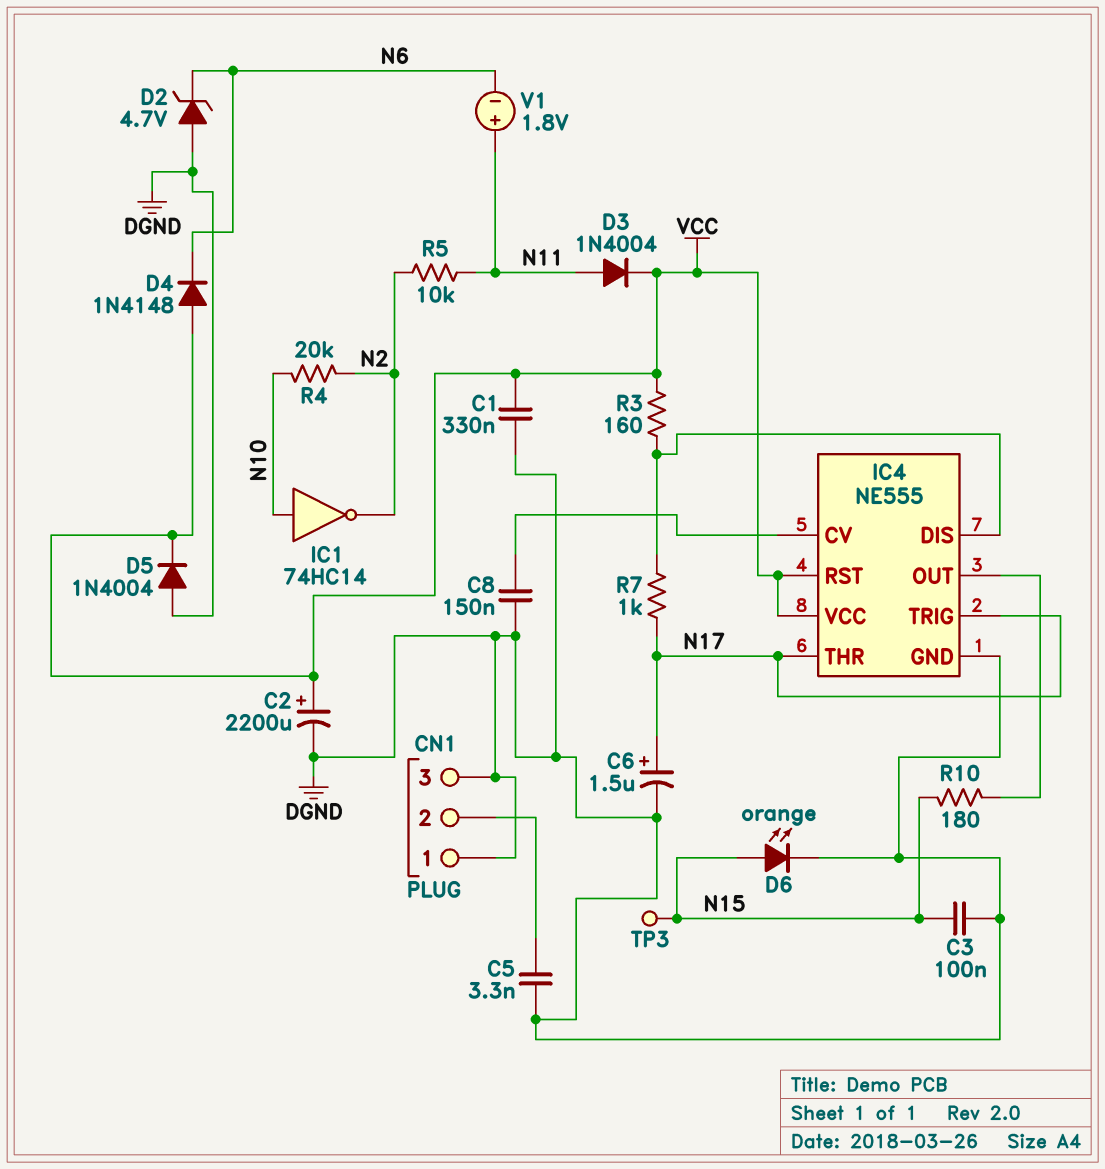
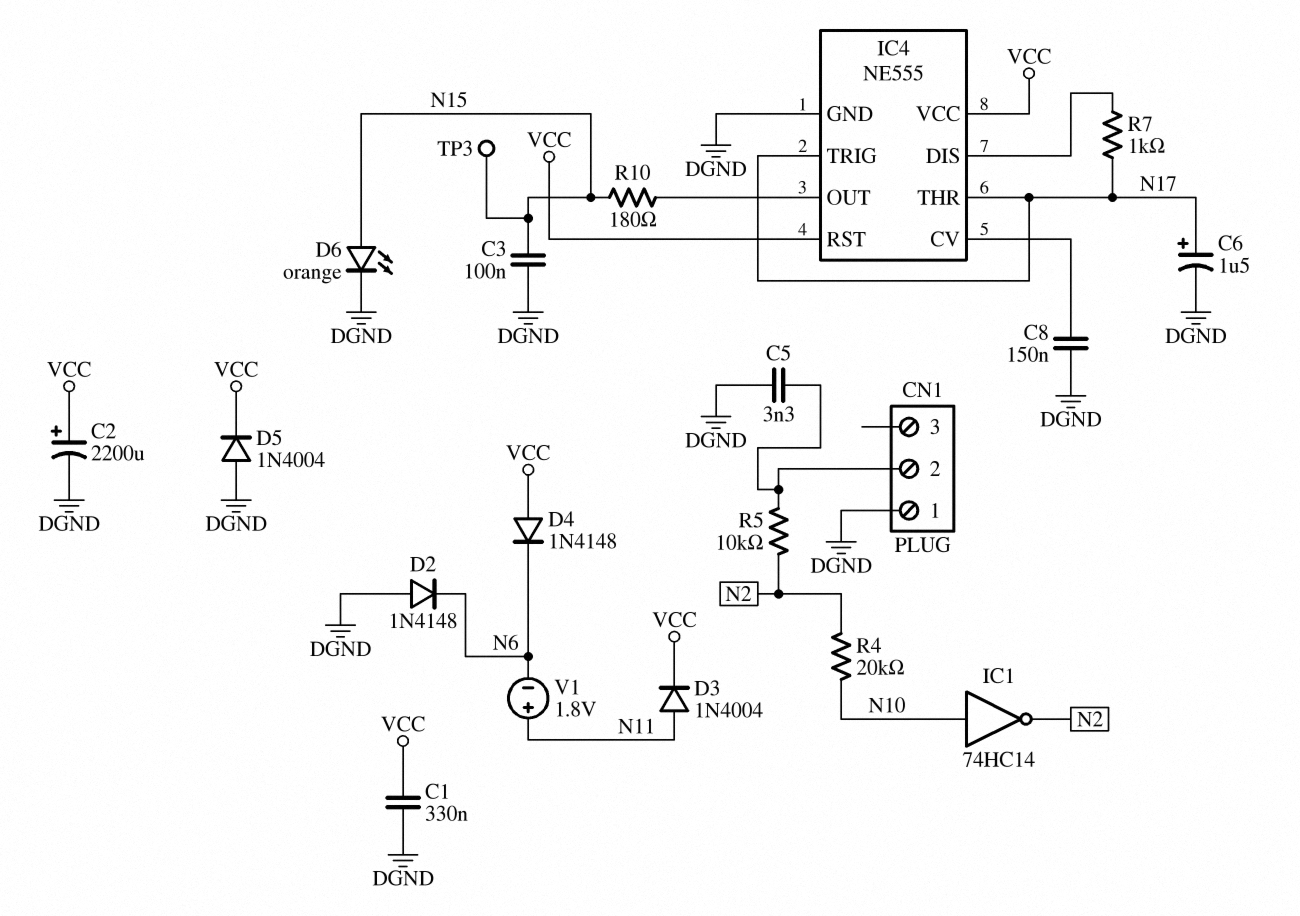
CN1 pin 3: DGND -> none
D2: zener 4.7V (A DGND, K N6) -> diode 1N4148 (A DGND, K N6)
R3: 160 (IC4/DIS, VCC) -> none
R5: 10k (N2, N11) -> 10k (CN1/2, N2)

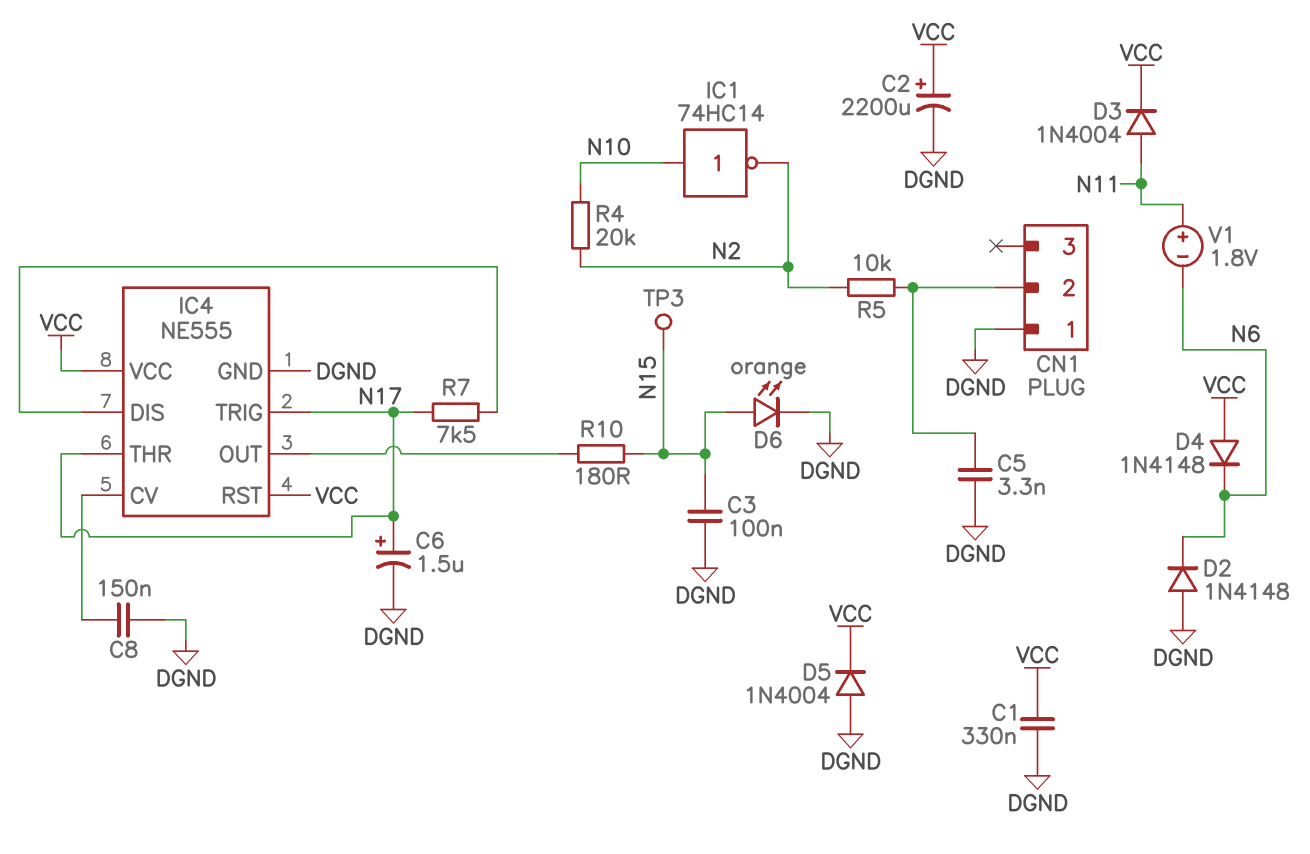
R7: 1k (IC4/DIS, N17) -> 7.5k (IC4/DIS, N17)

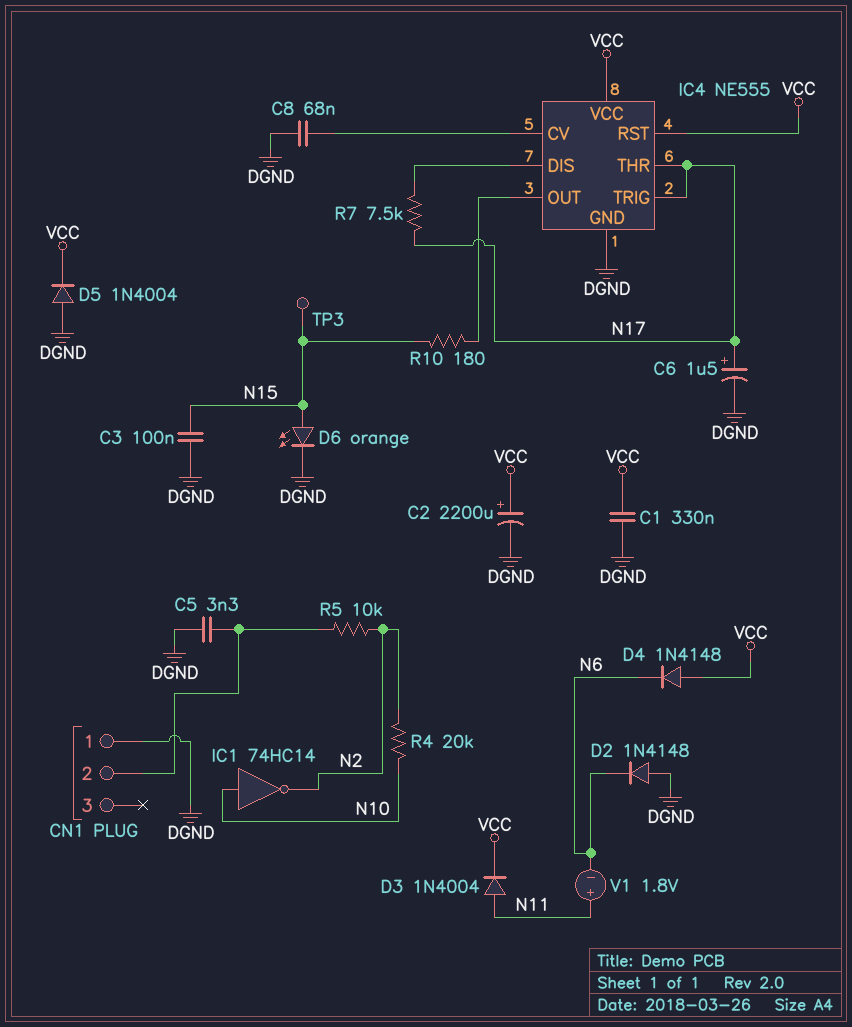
C8: 150nF (DGND, IC4/CV) -> 68nF (DGND, IC4/CV)

